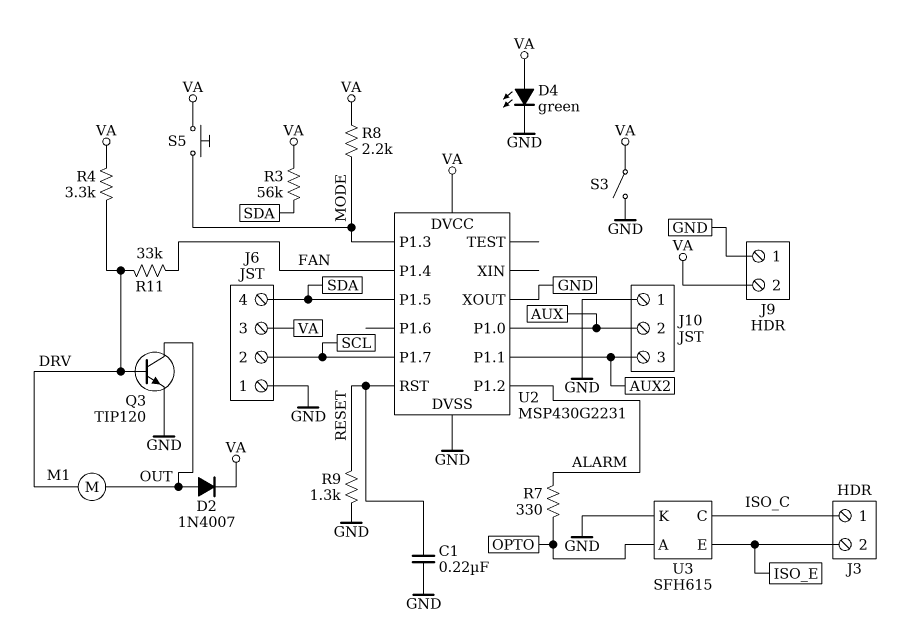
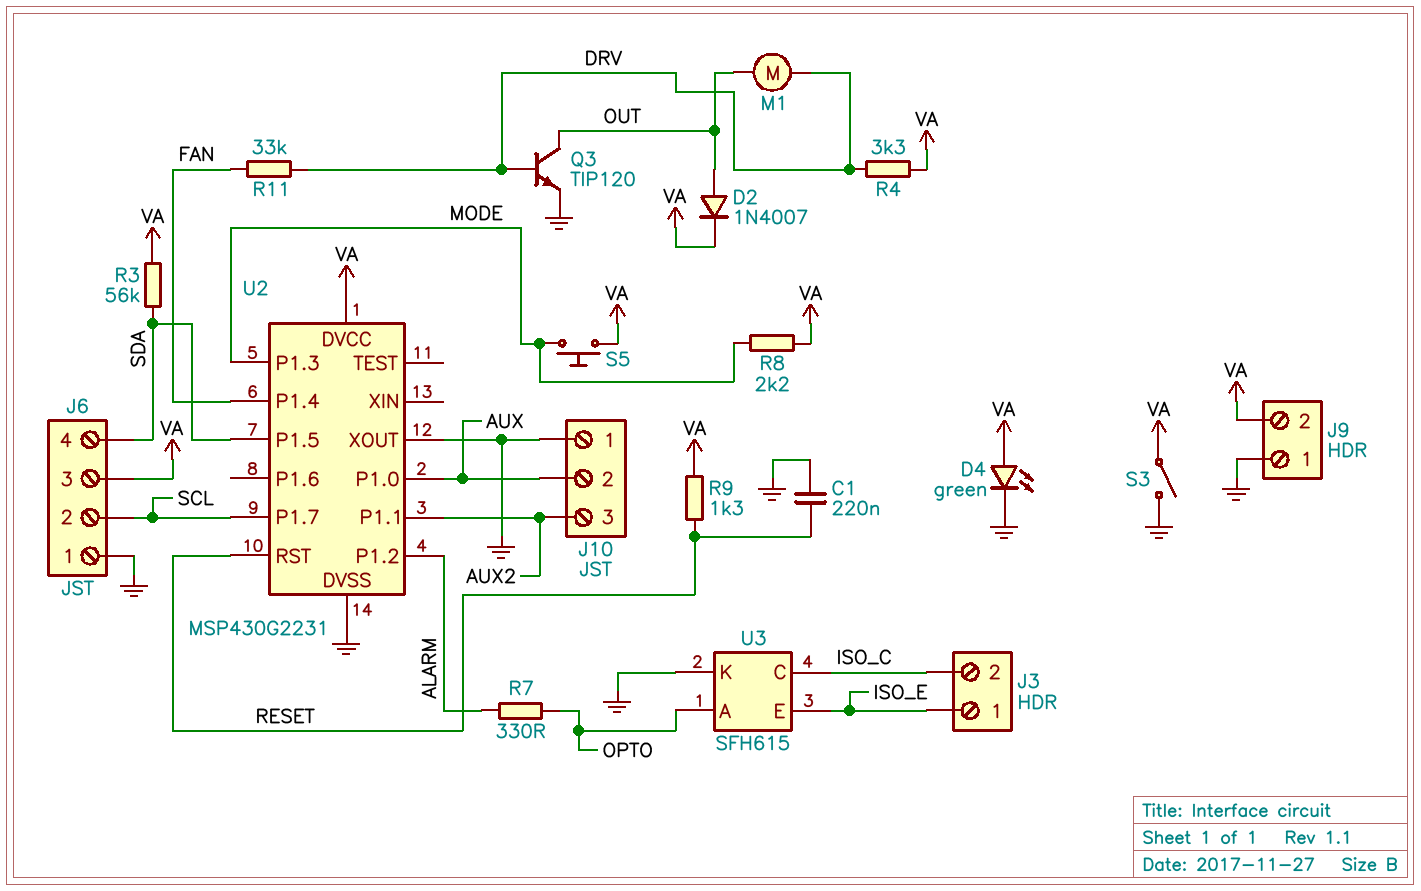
J3 pin 1: ISO_C -> ISO_E
J3 pin 2: ISO_E -> ISO_C
R9: 1.3k (GND, RESET) -> 1.3k (RESET, VA)

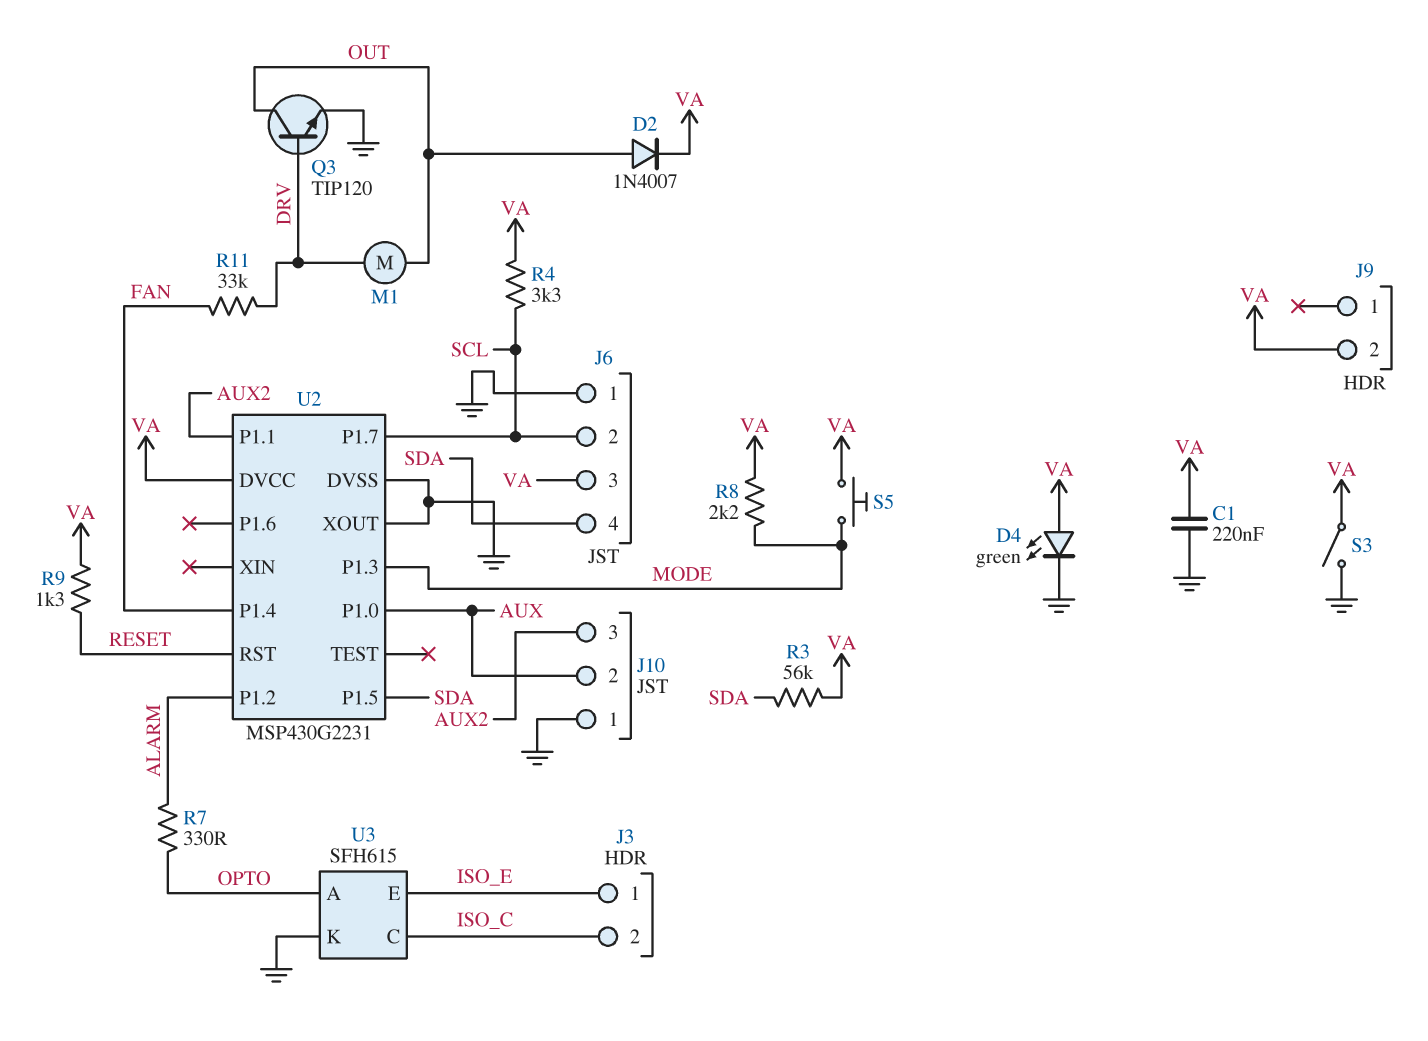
C1: 220nF (GND, RESET) -> 220nF (GND, VA)
J9 pin 1: GND -> none
R4: 3.3k (DRV, VA) -> 3.3k (SCL, VA)

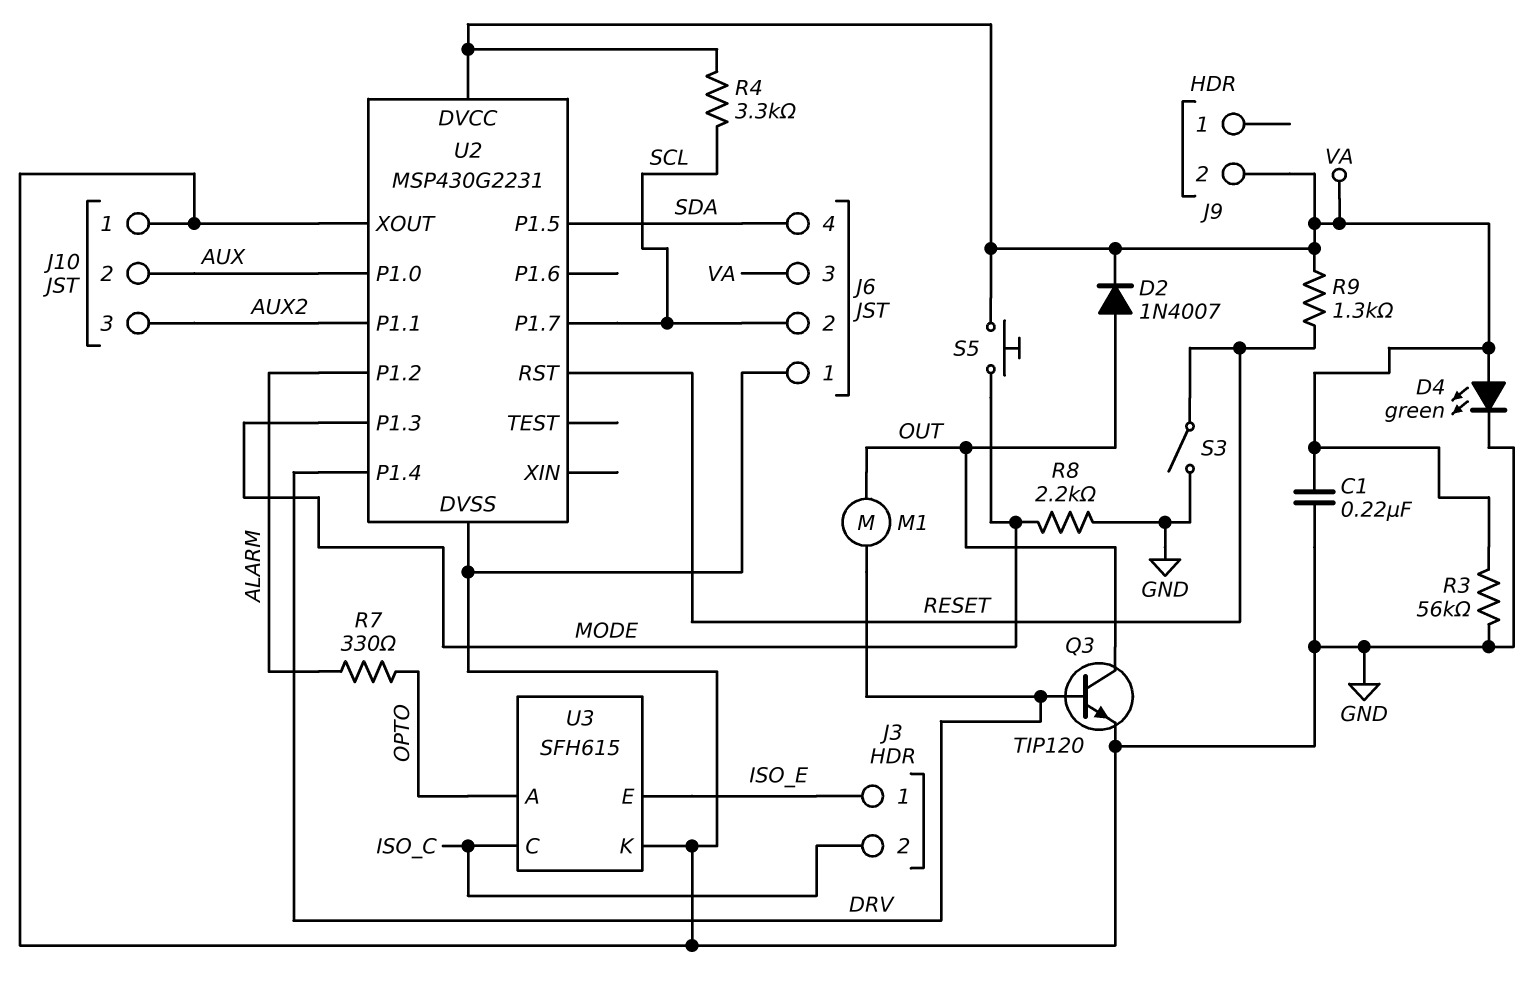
R3: 56k (SDA, VA) -> 56k (GND, VA)
R8: 2.2k (MODE, VA) -> 2.2k (GND, MODE)
R11: 33k (DRV, FAN) -> none
S3: switch (GND, VA) -> switch (GND, RESET)
U2 pin P1.4: FAN -> DRV

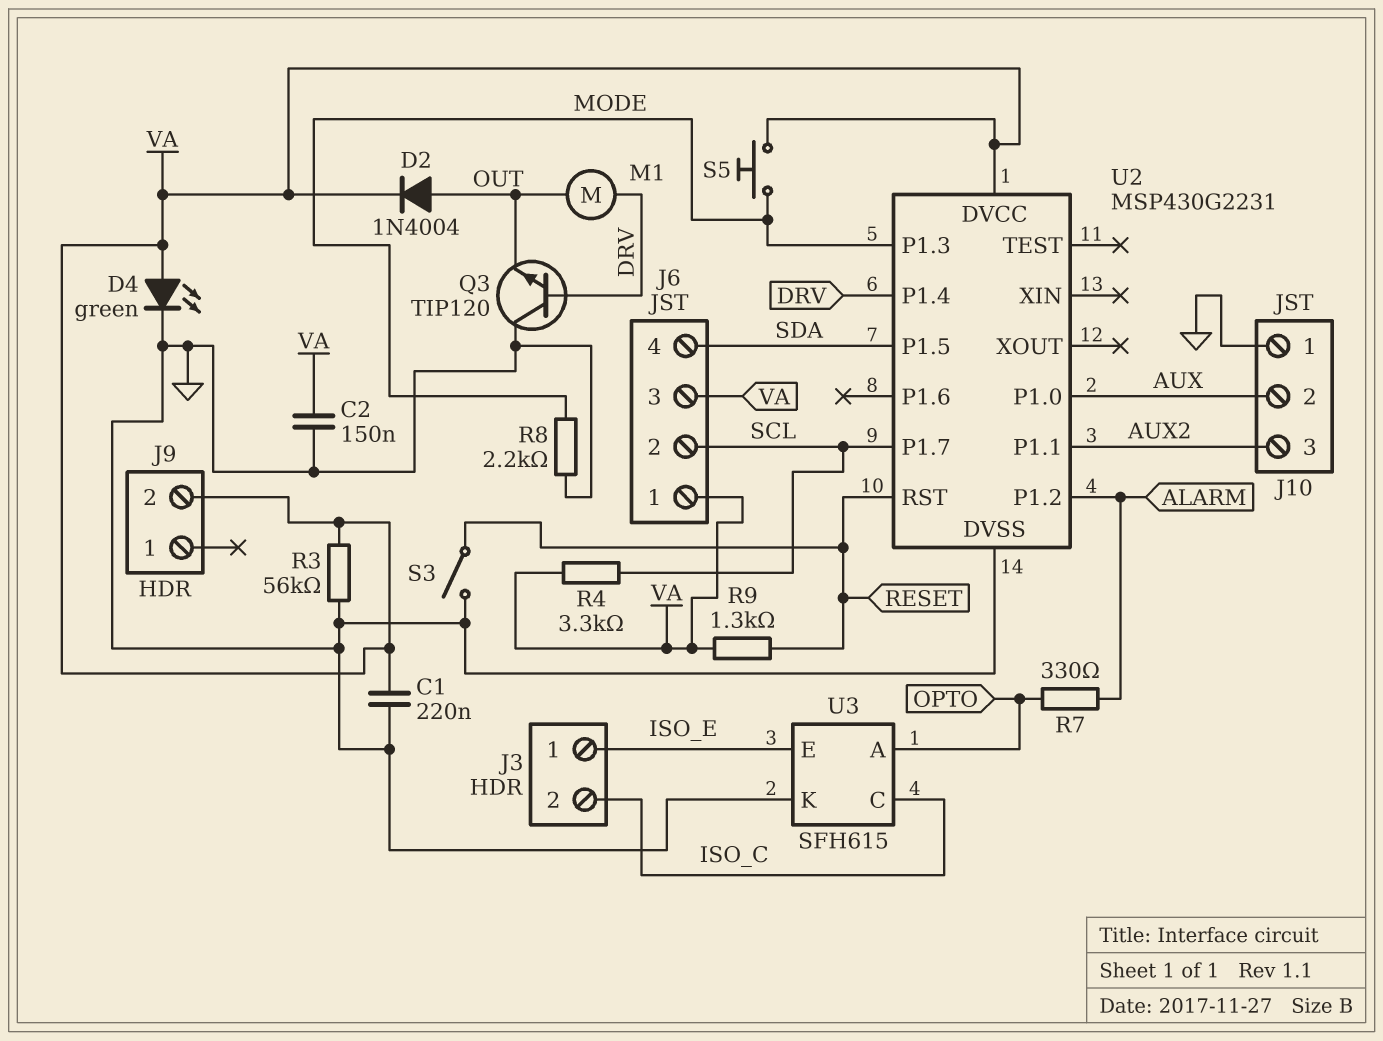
C2: none -> 150nF (GND, VA)
D2: diode 1N4007 (A OUT, K VA) -> diode 1N4004 (A OUT, K VA)
J6 pin 1: GND -> VA
Q3: NPN TIP120 (B DRV, C OUT, E GND) -> NPN TIP120 (B DRV, C GND, E OUT)
U2 pin XOUT: GND -> none

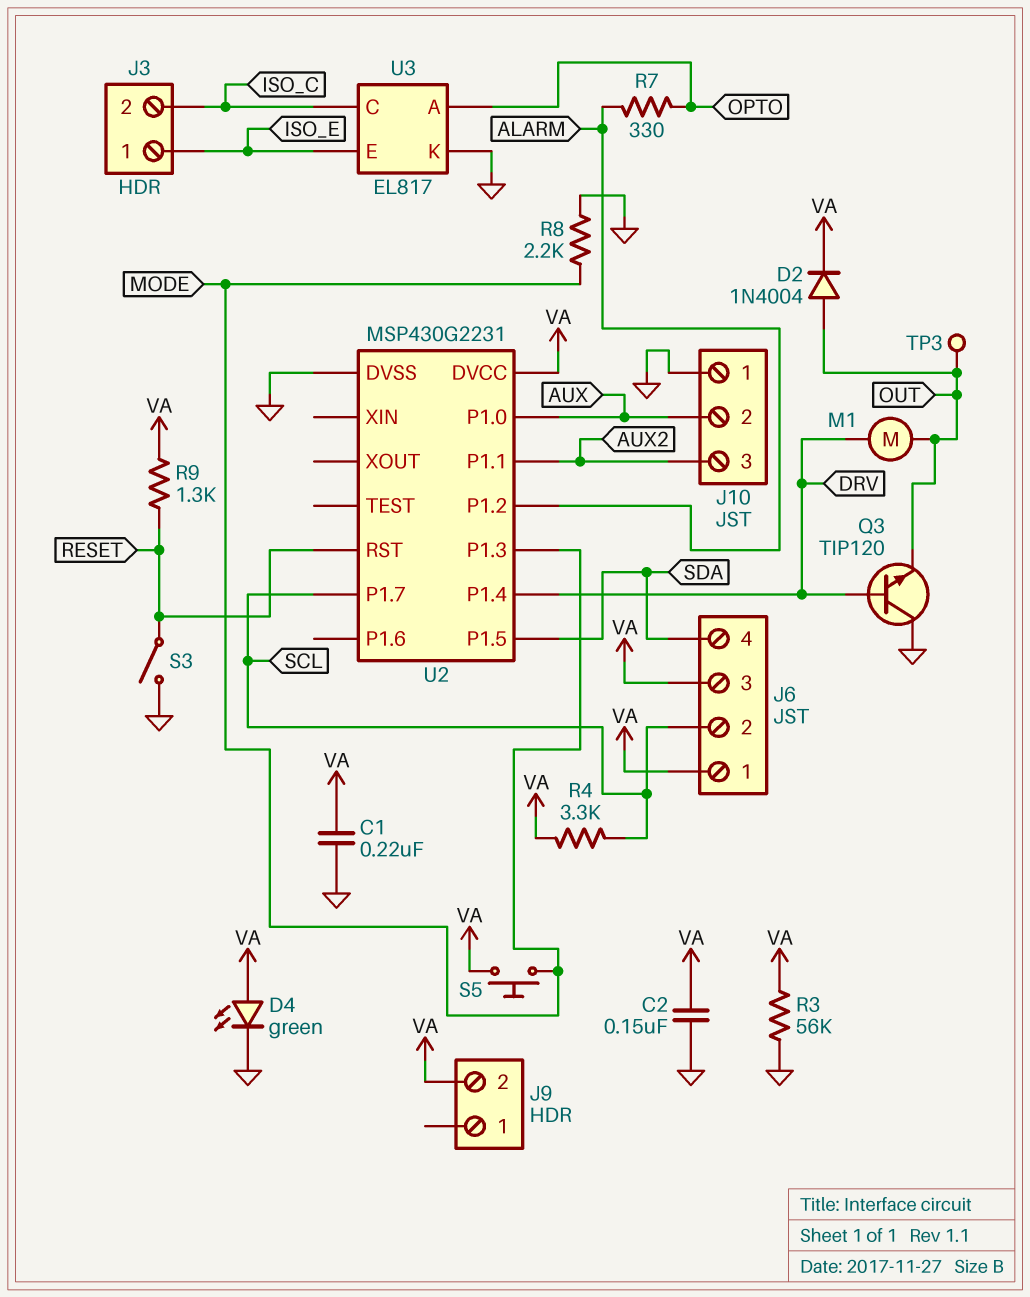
TP3: none -> test point (OUT)
U3: SFH615 -> EL817

